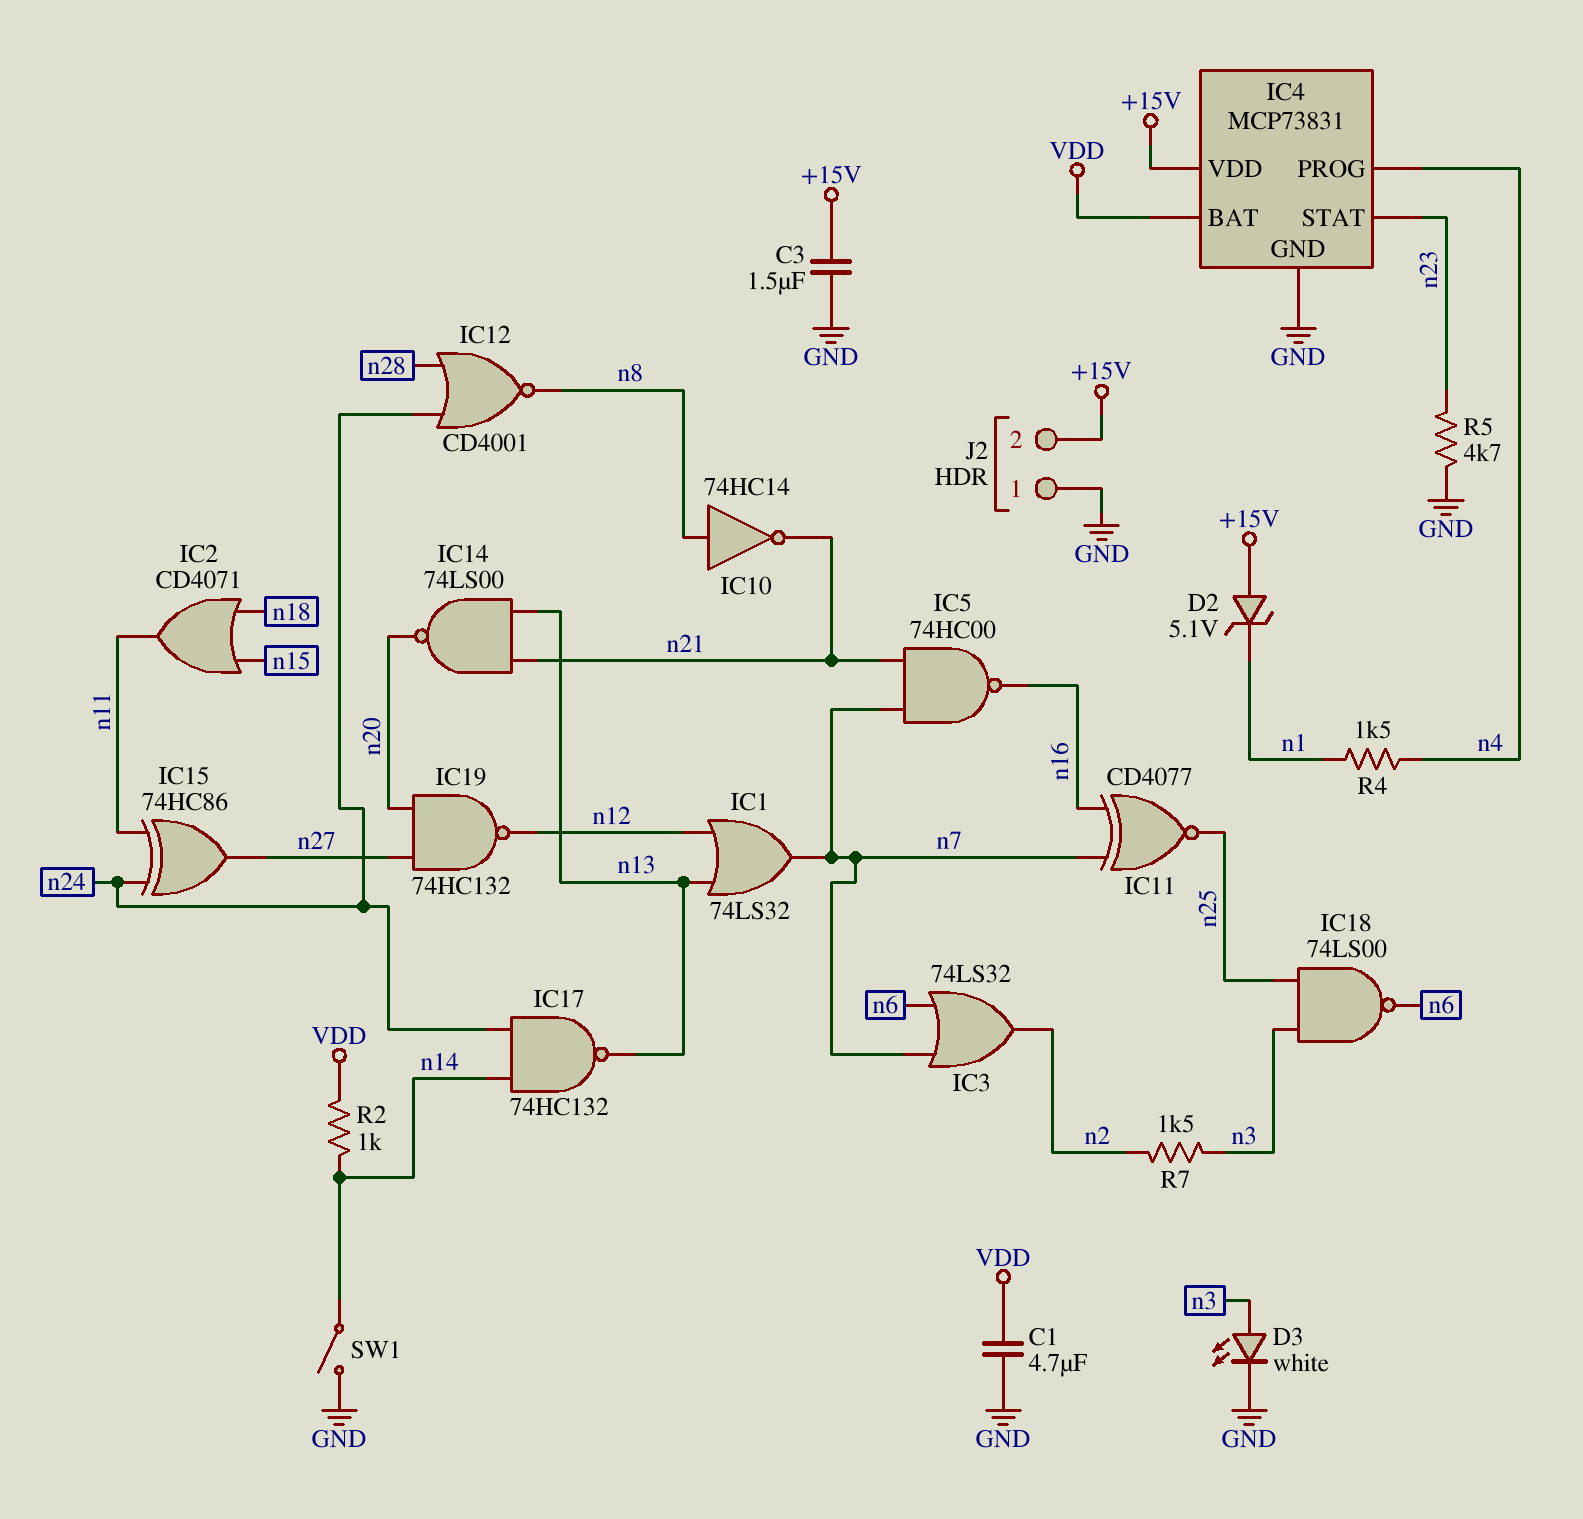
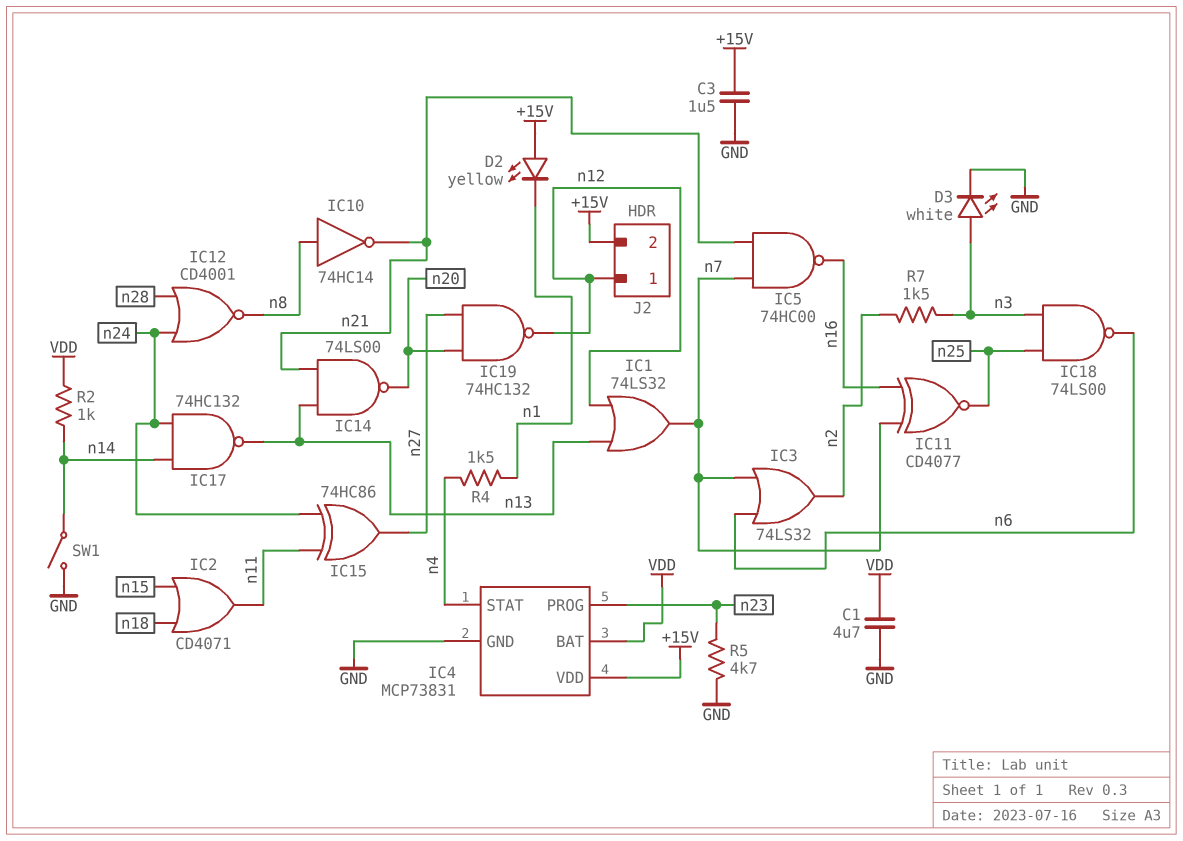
D2: zener 5.1V (A +15V, K n1) -> LED yellow (A +15V, K n1)
IC4 pin PROG: n4 -> n23
IC4 pin STAT: n23 -> n4
J2 pin 1: GND -> n12

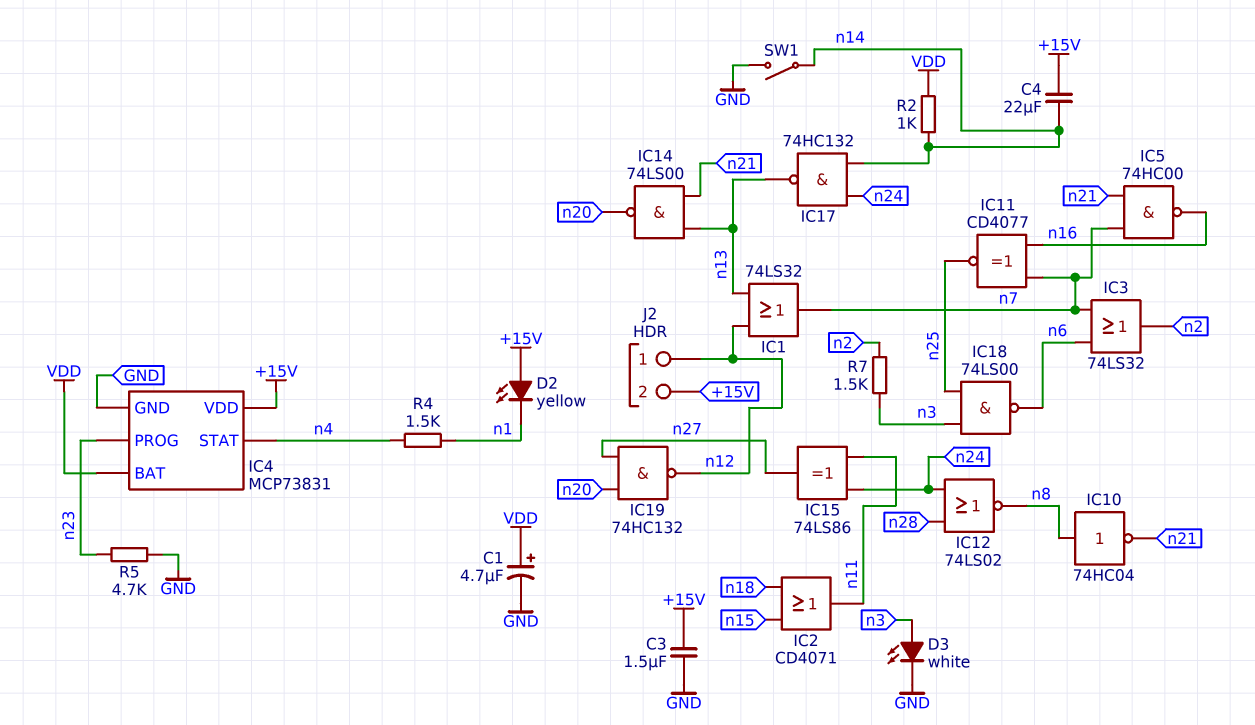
C1: 4.7uF (GND, VDD) -> 4.7uF (plus VDD, minus GND)
C4: none -> 22uF (+15V, n14)
IC10: NOT 74HC14 (in n8, out n21) -> NOT 74HC04 (in n8, out n21)
IC12: NOR CD4001 (in n24, in n28, out n8) -> NOR 74LS02 (in n24, in n28, out n8)
IC15: XOR 74HC86 (in n11, in n24, out n27) -> XOR 74LS86 (in n11, in n24, out n27)

